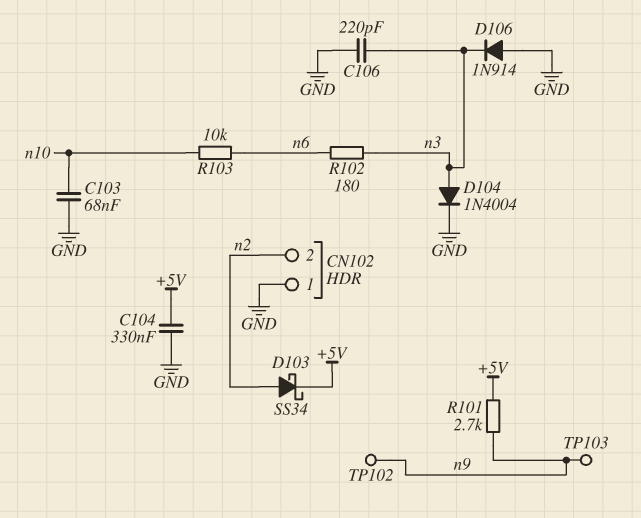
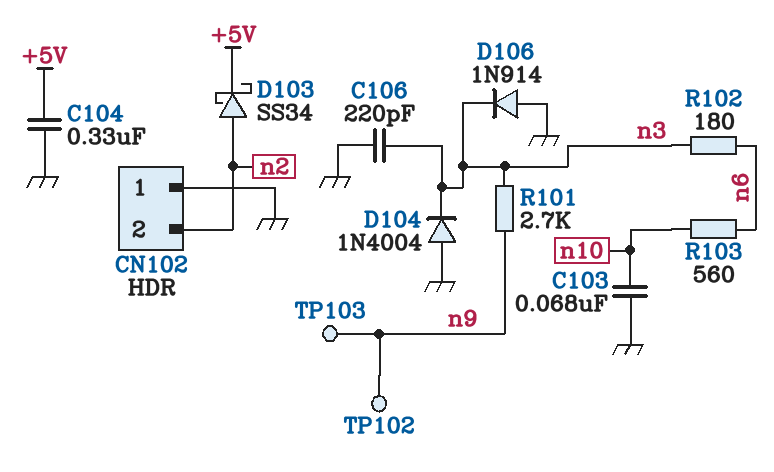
D104: diode 1N4004 (A n3, K GND) -> diode 1N4004 (A GND, K n3)
R101: 2.7k (+5V, n9) -> 2.7k (n3, n9)
R103: 10k (n6, n10) -> 560 (n6, n10)

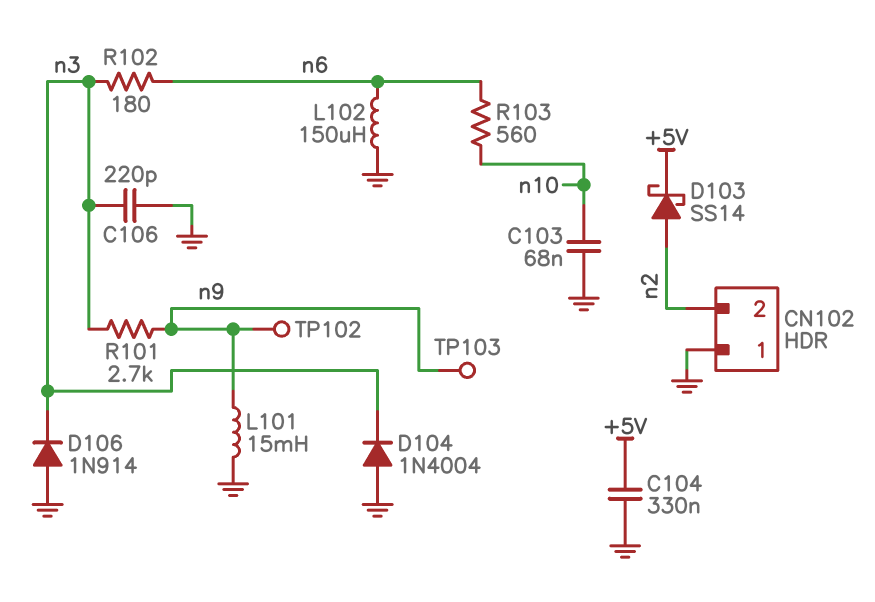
D103: schottky SS34 (A n2, K +5V) -> schottky SS14 (A n2, K +5V)
L101: none -> 15mH (GND, n9)
L102: none -> 150uH (GND, n6)

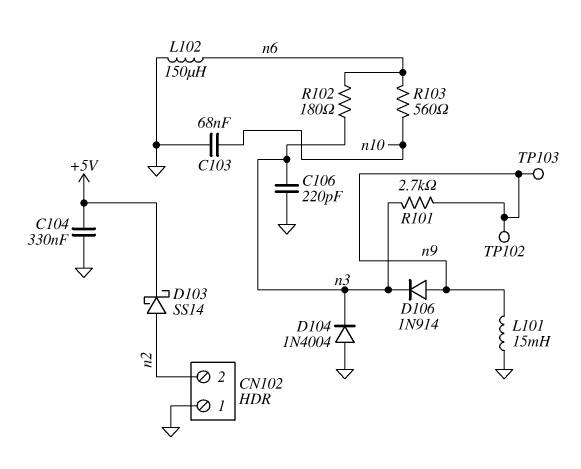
D106: diode 1N914 (A GND, K n3) -> diode 1N914 (A n9, K n3)

